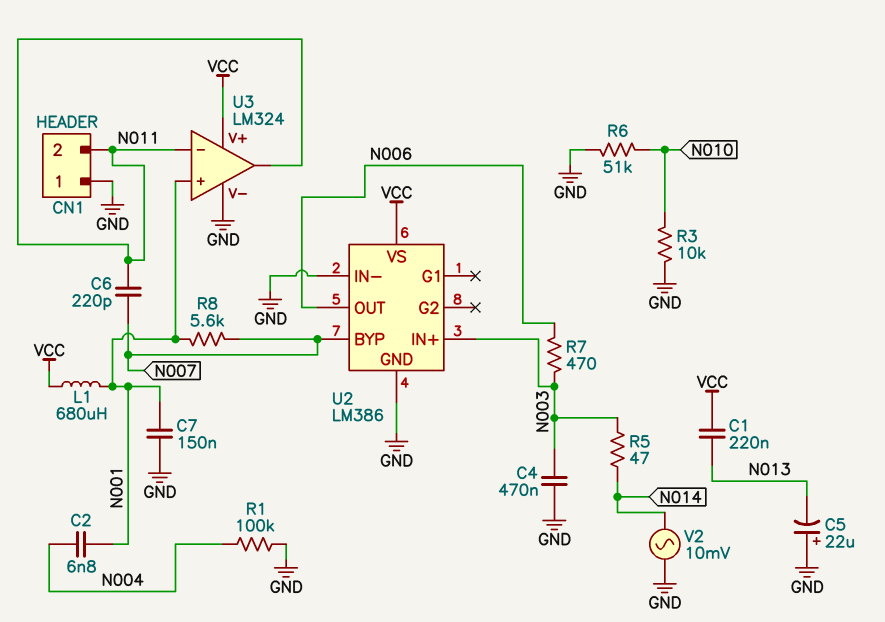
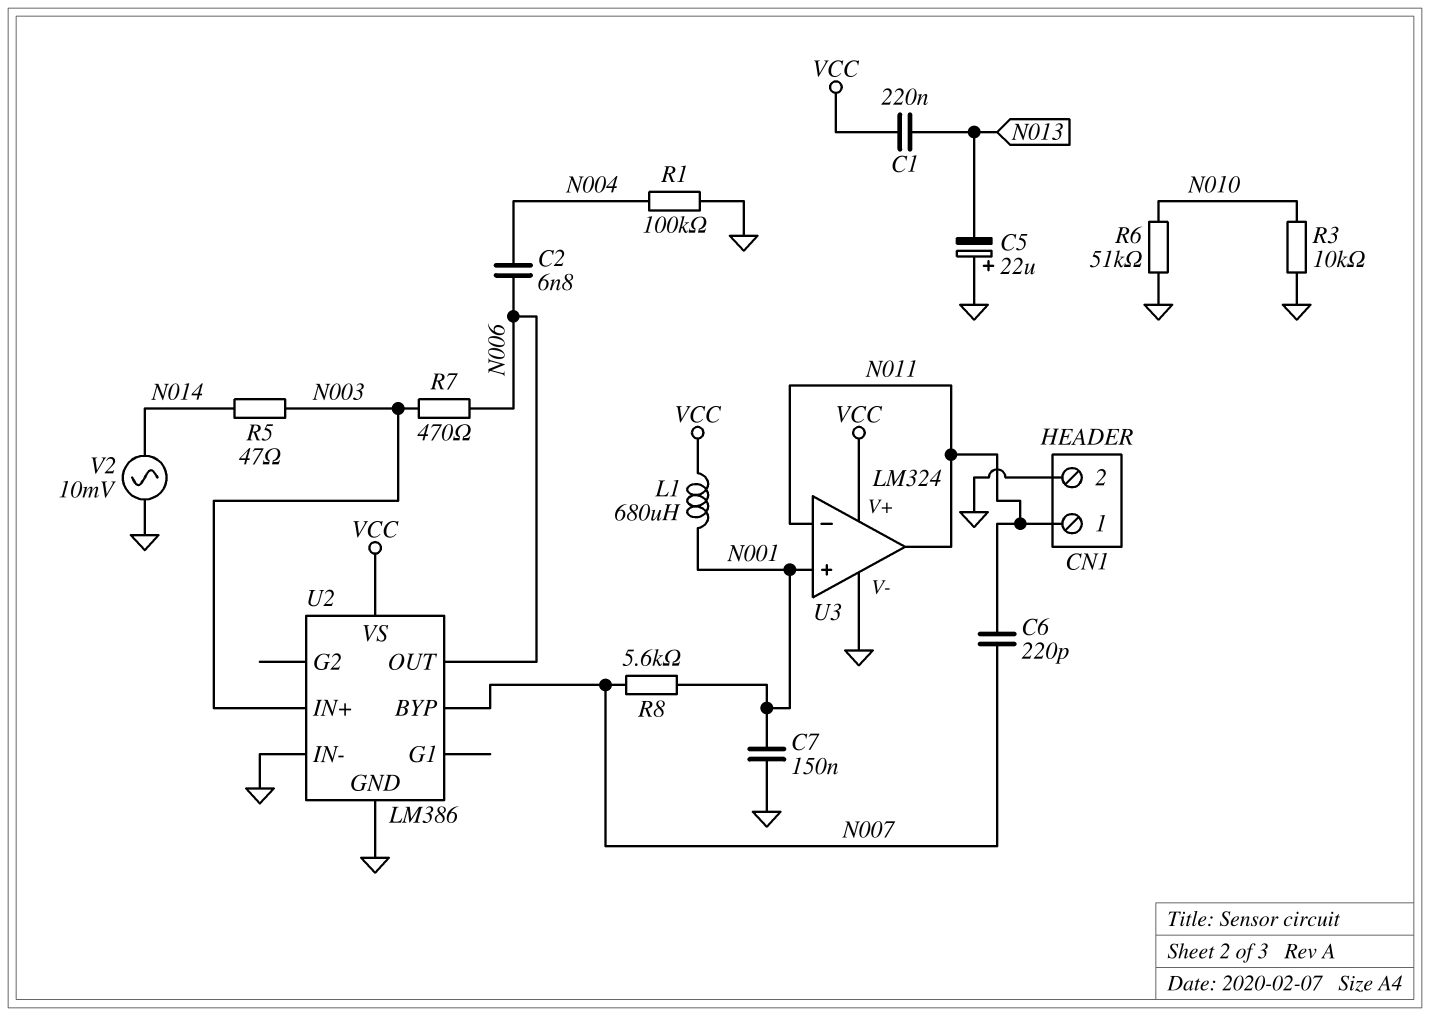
C2: 6.8nF (N001, N004) -> 6.8nF (N004, N006)
C4: 470nF (GND, N003) -> none
CN1 pin 1: GND -> N011
CN1 pin 2: N011 -> GND

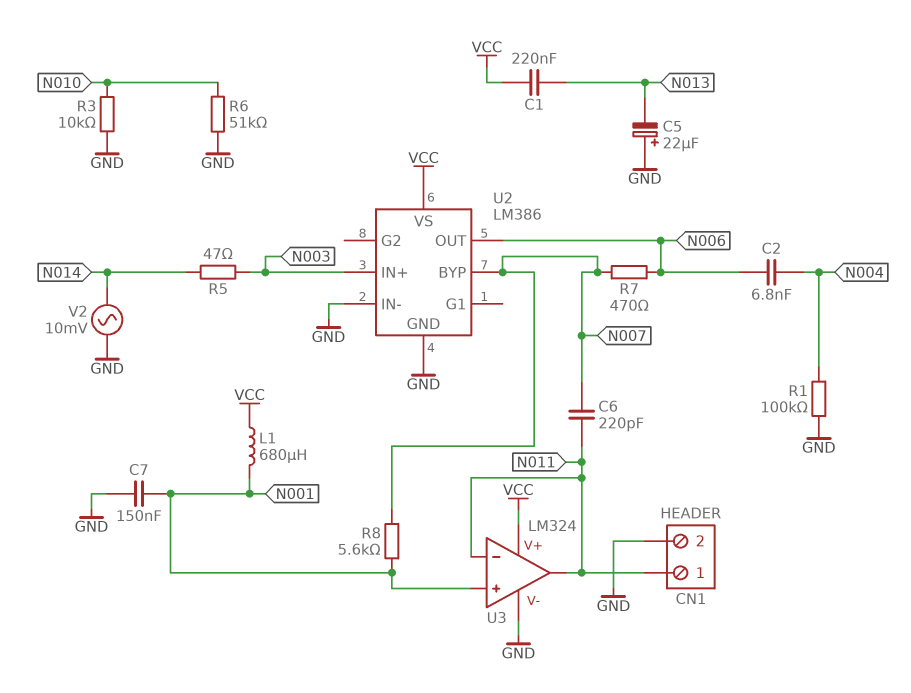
R7: 470 (N003, N006) -> 470 (N006, N007)

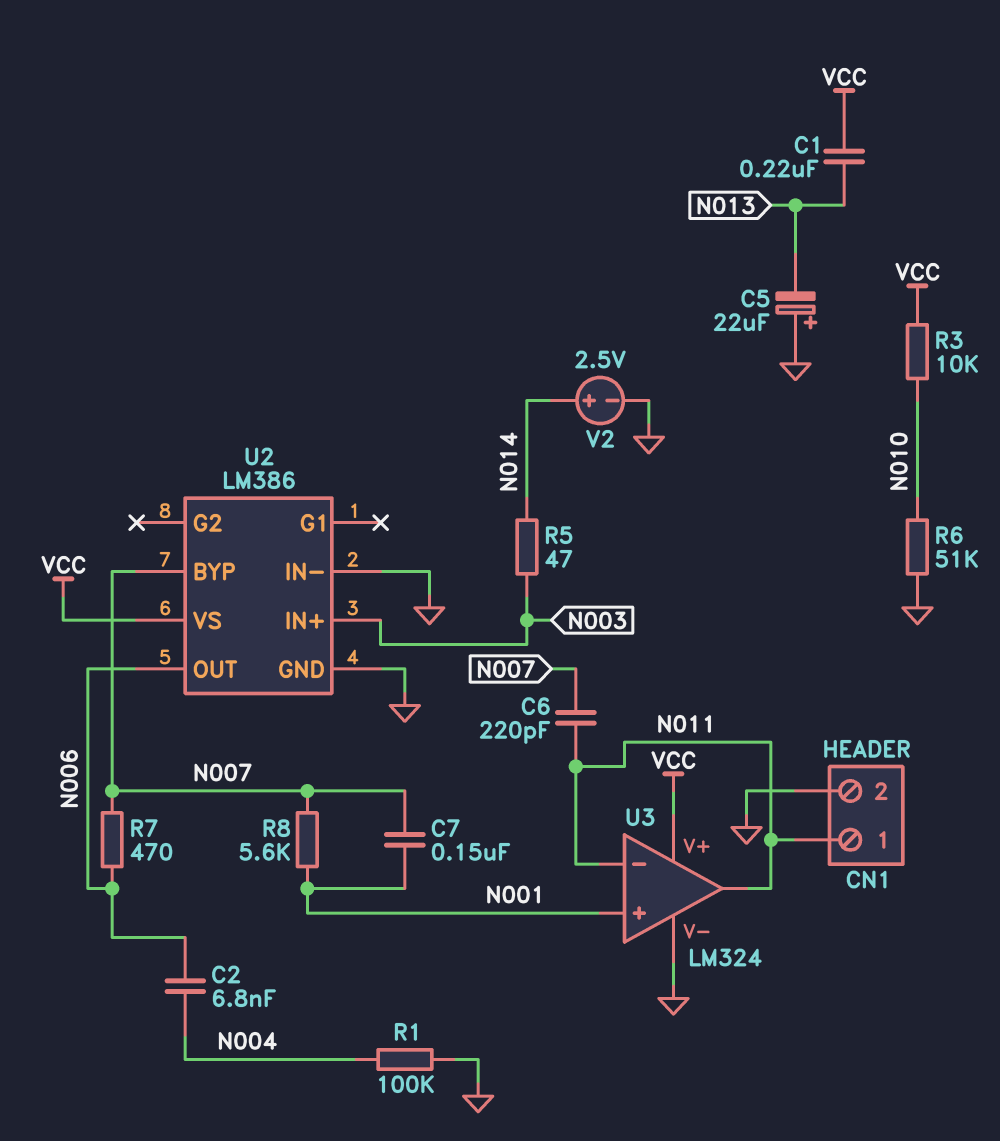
C7: 150nF (GND, N001) -> 150nF (N001, N007)
L1: 680uH (N001, VCC) -> none
R3: 10k (GND, N010) -> 10k (N010, VCC)
V2: AC 10mV (GND, N014) -> 2.5V (plus N014, minus GND)

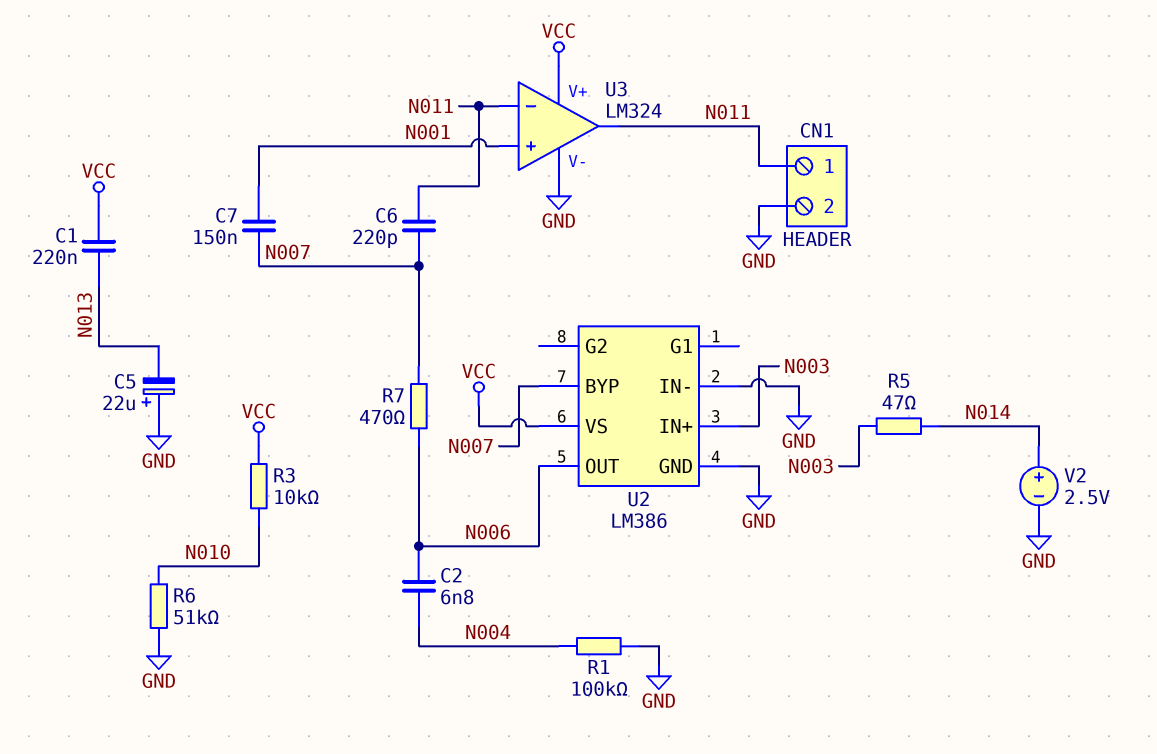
R8: 5.6k (N001, N007) -> none

